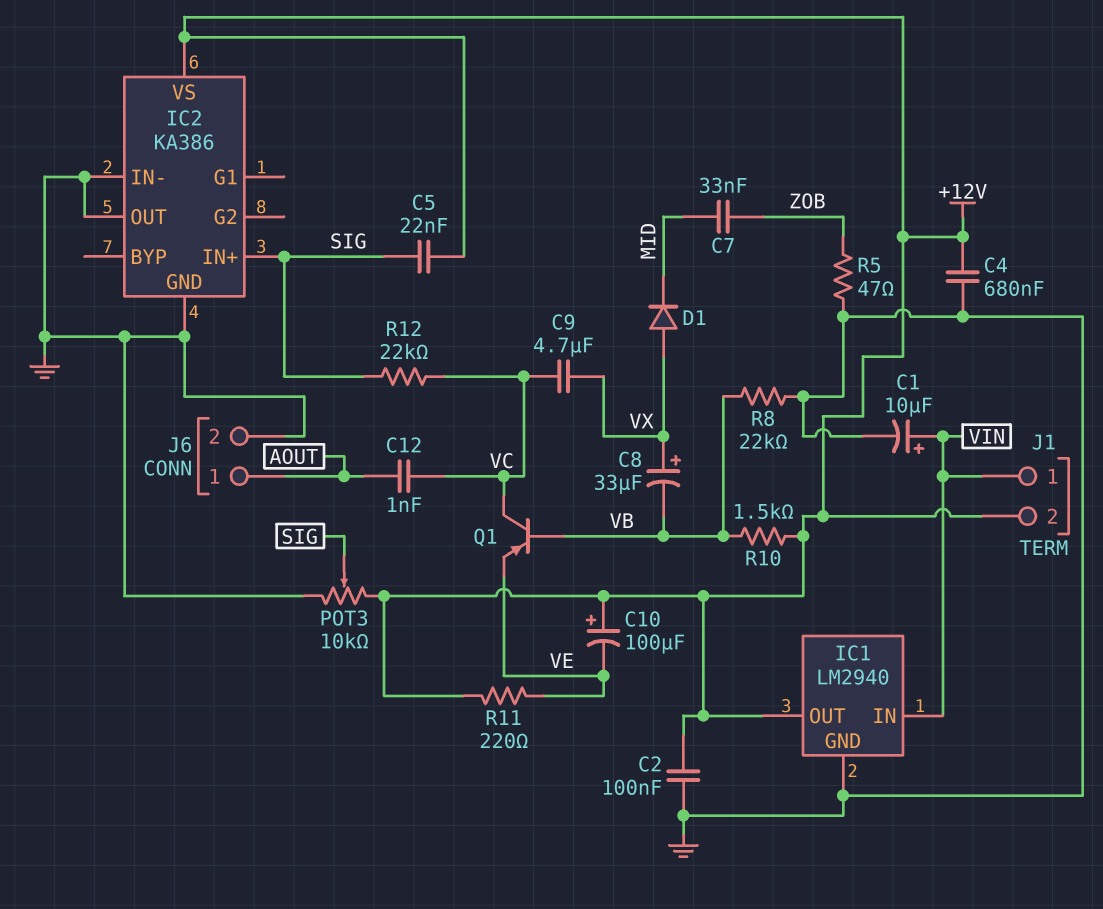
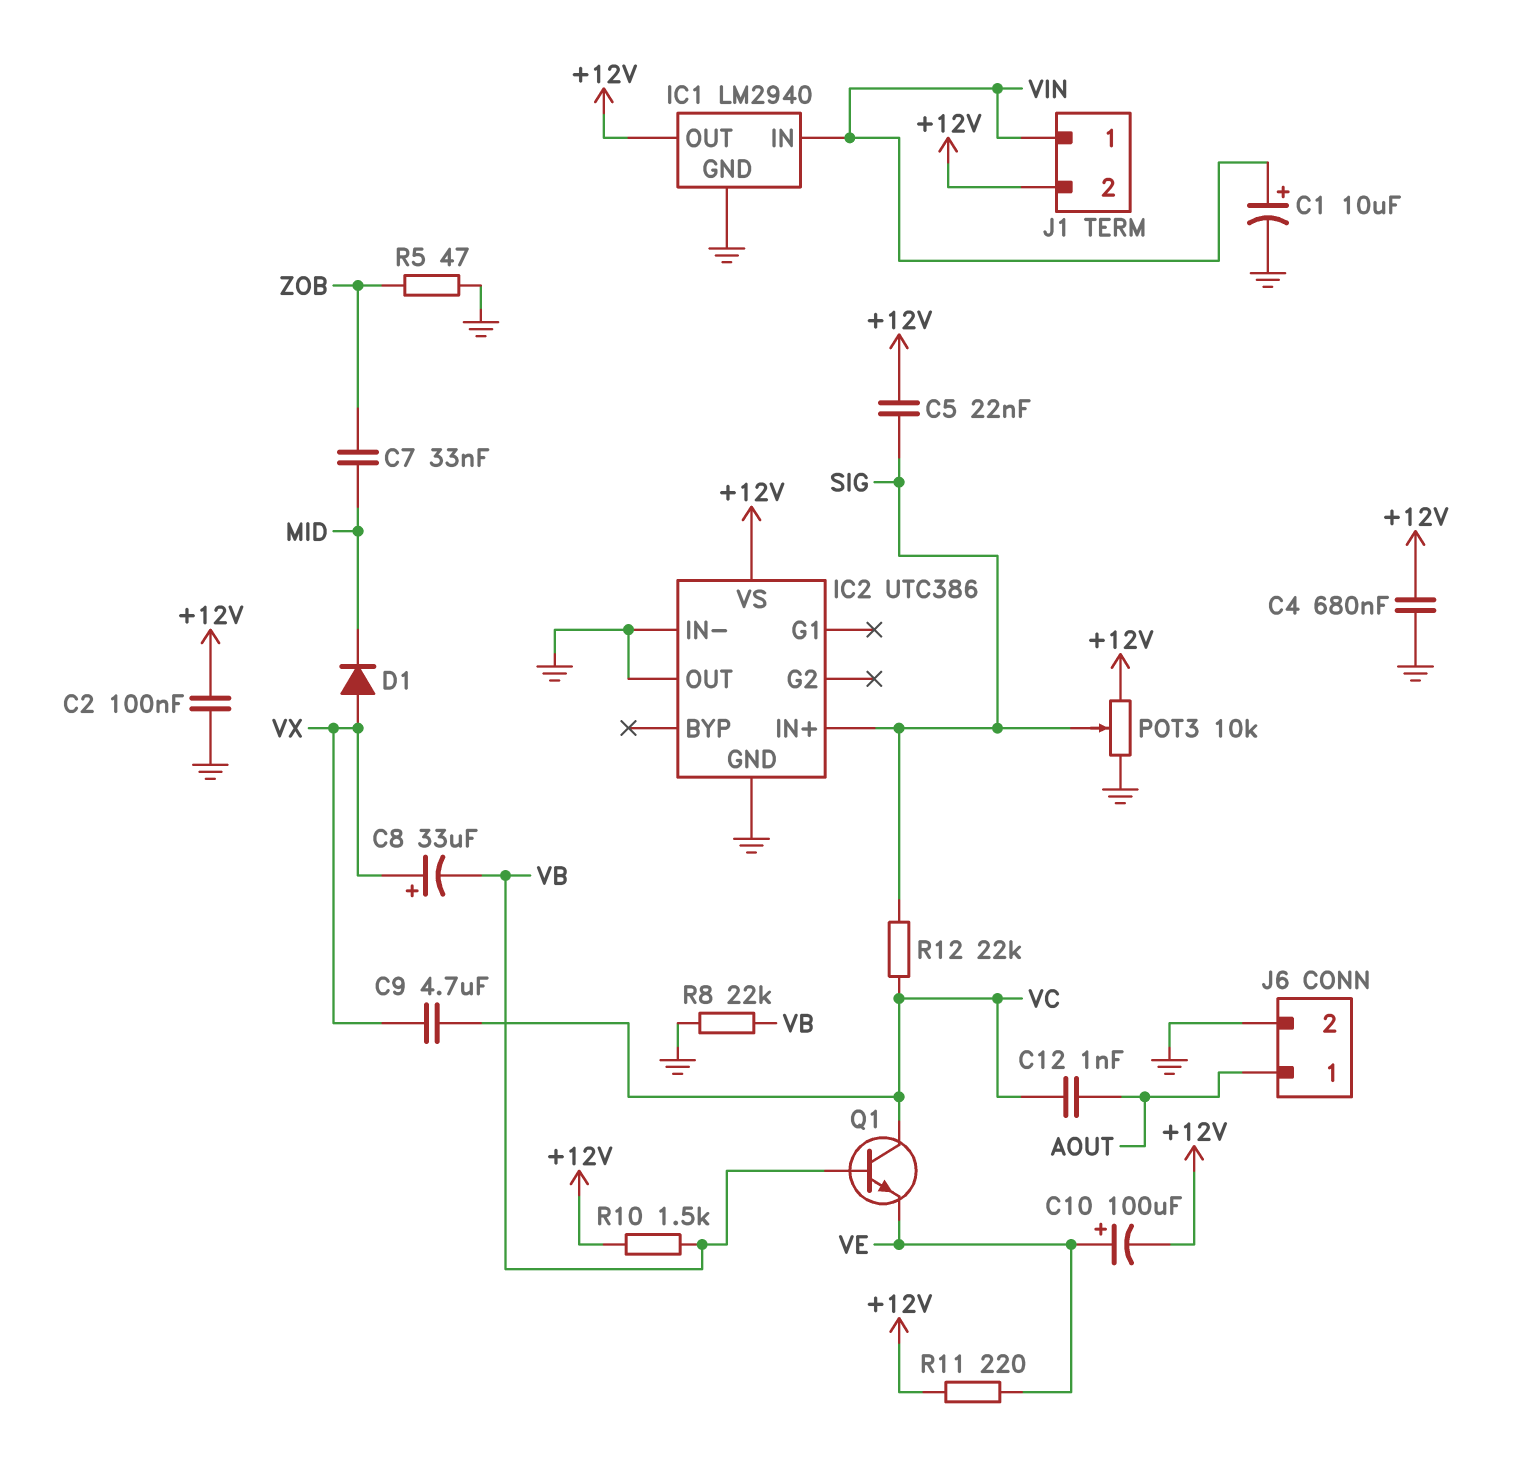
C10: 100uF (plus +12V, minus VE) -> 100uF (plus VE, minus +12V)
IC2: KA386 -> UTC386
Q1: PNP (B VB, C VC, E VE) -> NPN (B VB, C VC, E VE)

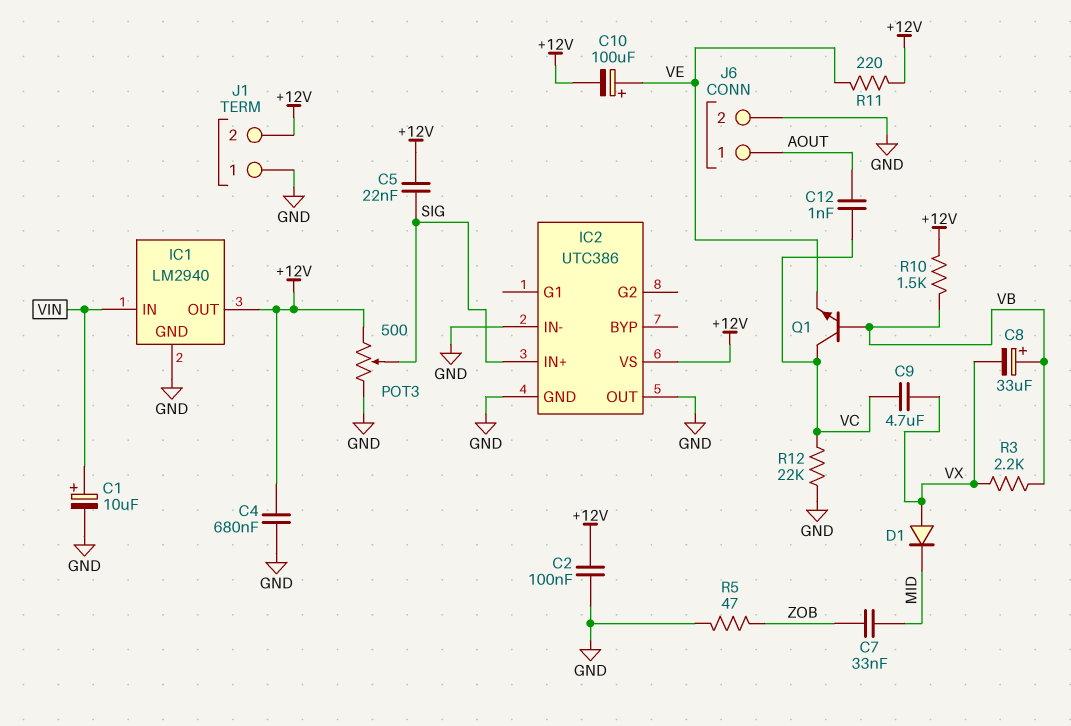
C8: 33uF (plus VX, minus VB) -> 33uF (plus VB, minus VX)
J1 pin 1: VIN -> GND
POT3: 10k (+12V, GND, wiper SIG) -> 500 (+12V, GND, wiper SIG)
R3: none -> 2.2k (VB, VX)
R8: 22k (GND, VB) -> none
R12: 22k (SIG, VC) -> 22k (GND, VC)

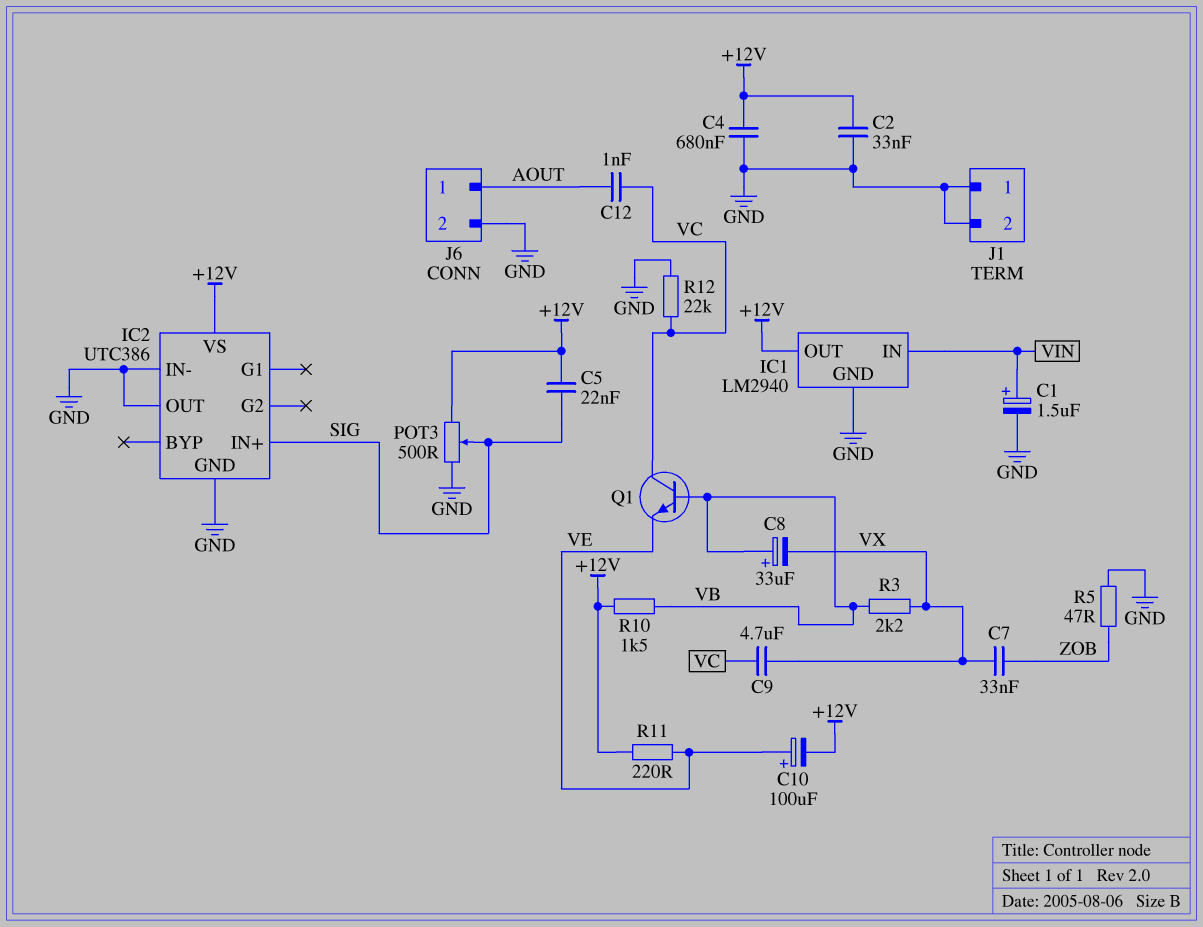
C1: 10uF (plus VIN, minus GND) -> 1.5uF (plus VIN, minus GND)
C2: 100nF (+12V, GND) -> 33nF (+12V, GND)
C7: 33nF (MID, ZOB) -> 33nF (VX, ZOB)
D1: diode (A VX, K MID) -> none
J1 pin 2: +12V -> GND

